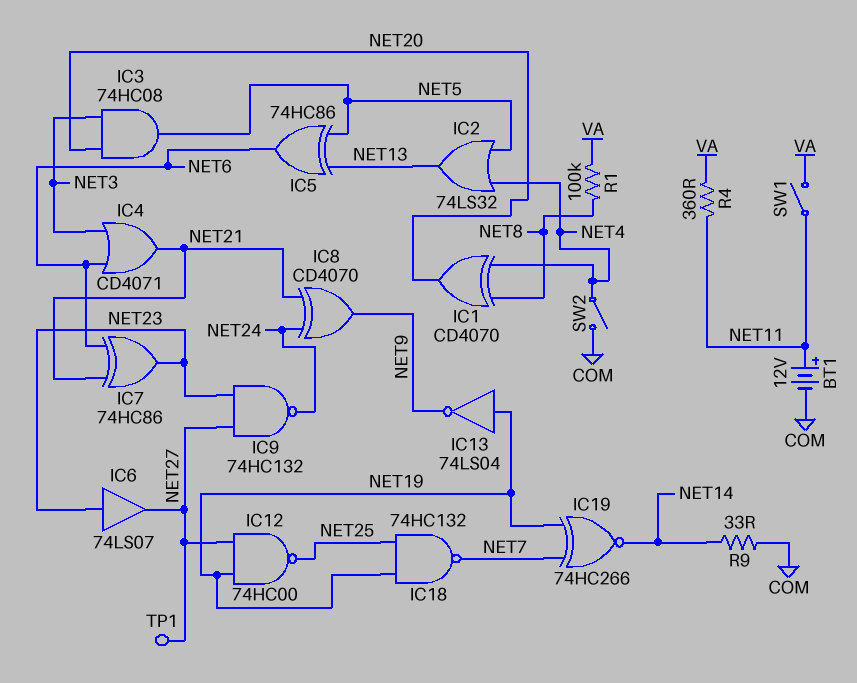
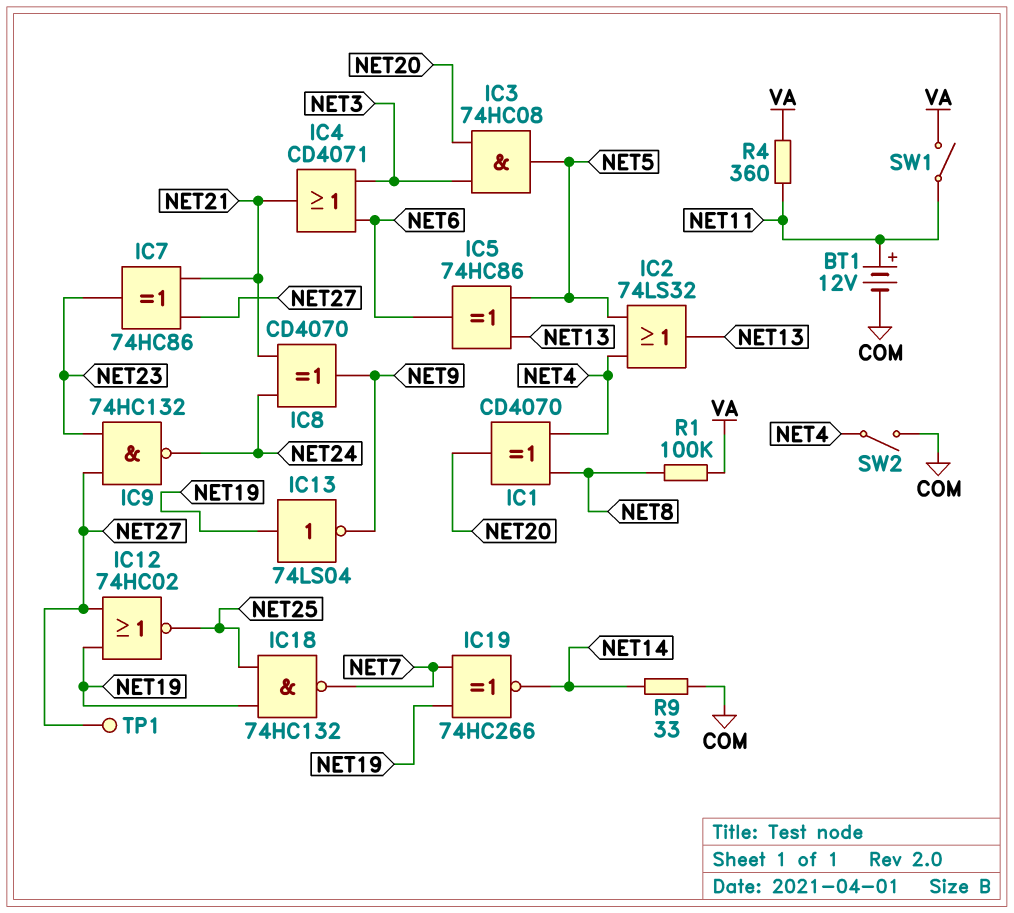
IC6: buffer 74LS07 (in NET23, out NET27) -> none
IC7: XOR 74HC86 (in NET6, in NET21, out NET23) -> XOR 74HC86 (in NET21, in NET27, out NET23)
IC12: NAND 74HC00 (in NET19, in NET27, out NET25) -> NOR 74HC02 (in NET19, in NET27, out NET25)

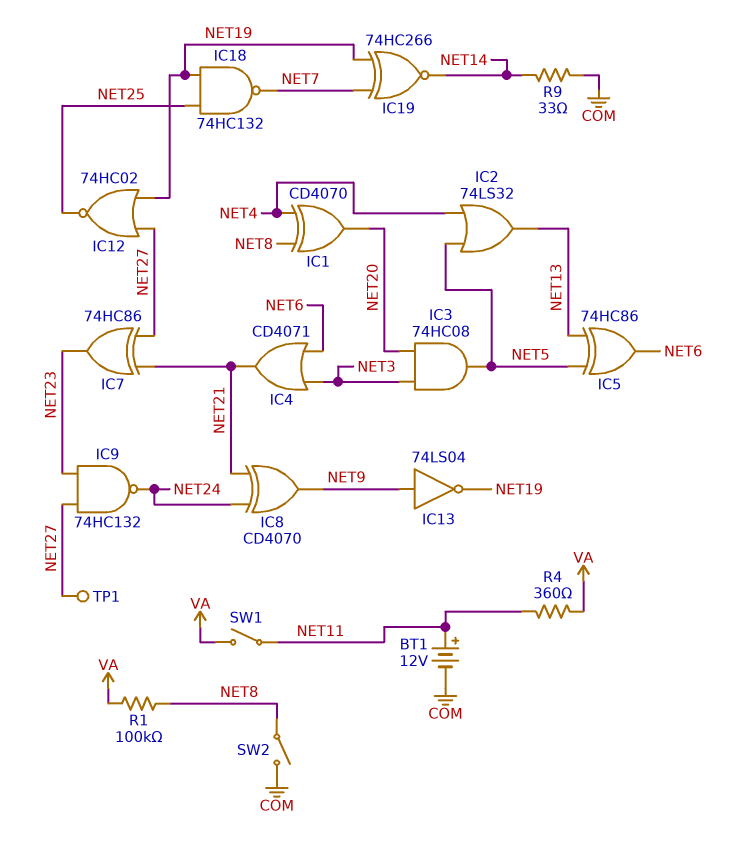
IC13: NOT 74LS04 (in NET19, out NET9) -> NOT 74LS04 (in NET9, out NET19)
SW2: switch (COM, NET4) -> switch (COM, NET8)

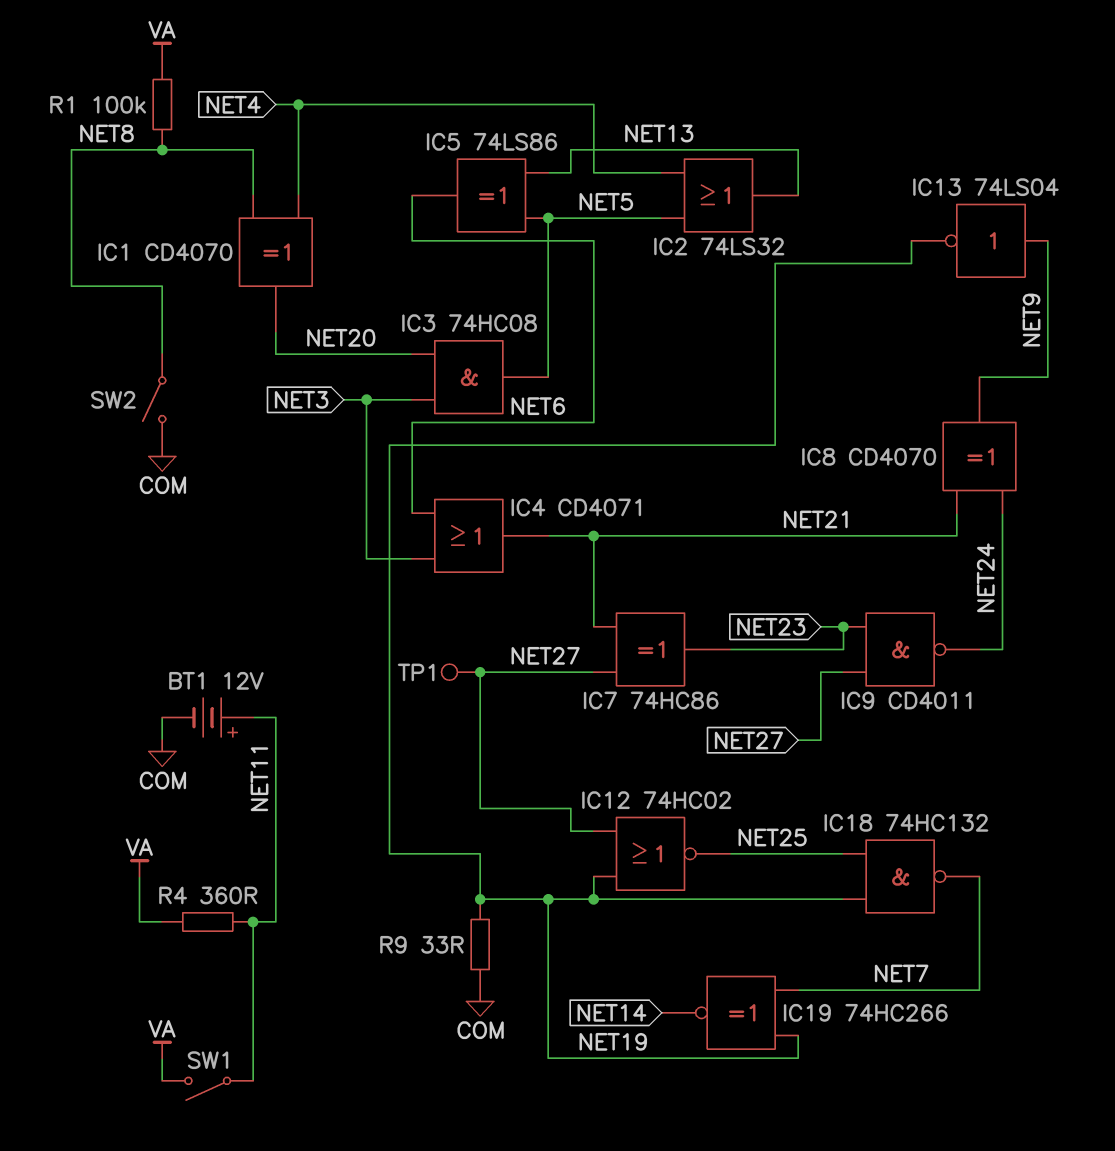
IC5: XOR 74HC86 (in NET5, in NET13, out NET6) -> XOR 74LS86 (in NET5, in NET13, out NET6)
IC9: NAND 74HC132 (in NET23, in NET27, out NET24) -> NAND CD4011 (in NET23, in NET27, out NET24)
R9: 33 (COM, NET14) -> 33 (COM, NET19)

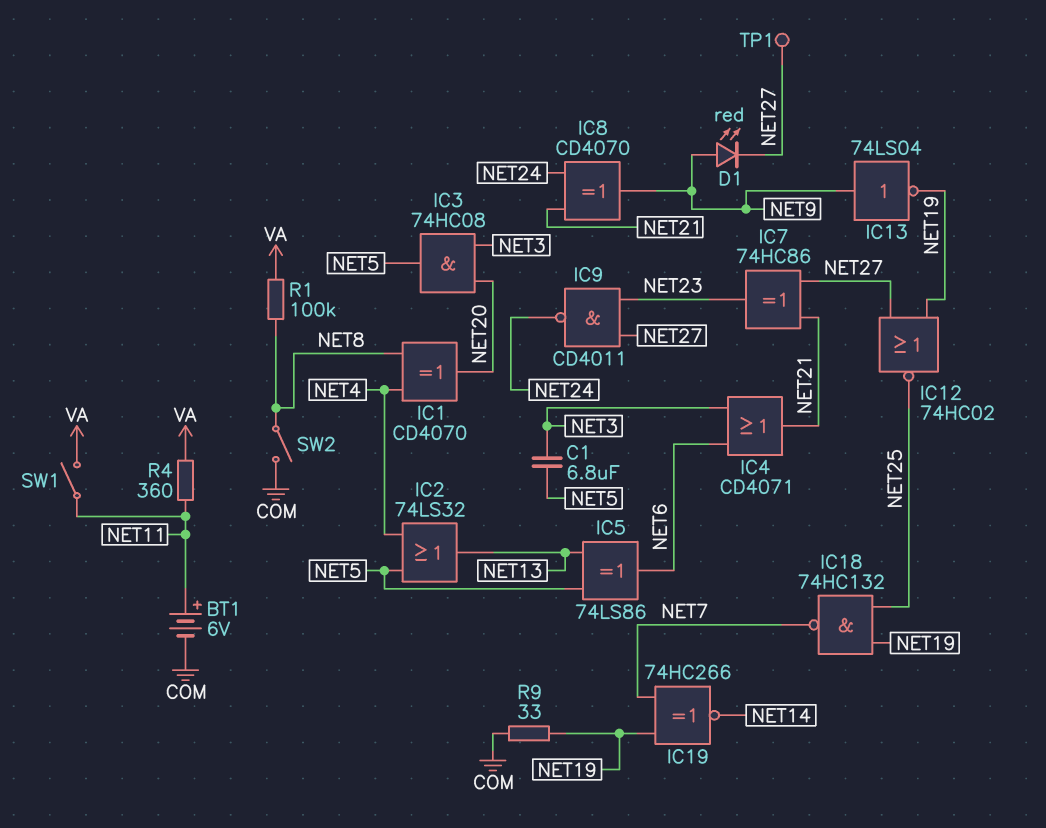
BT1: 12V (plus NET11, minus COM) -> 6V (plus NET11, minus COM)
C1: none -> 6.8uF (NET3, NET5)
D1: none -> LED red (A NET9, K NET27)

